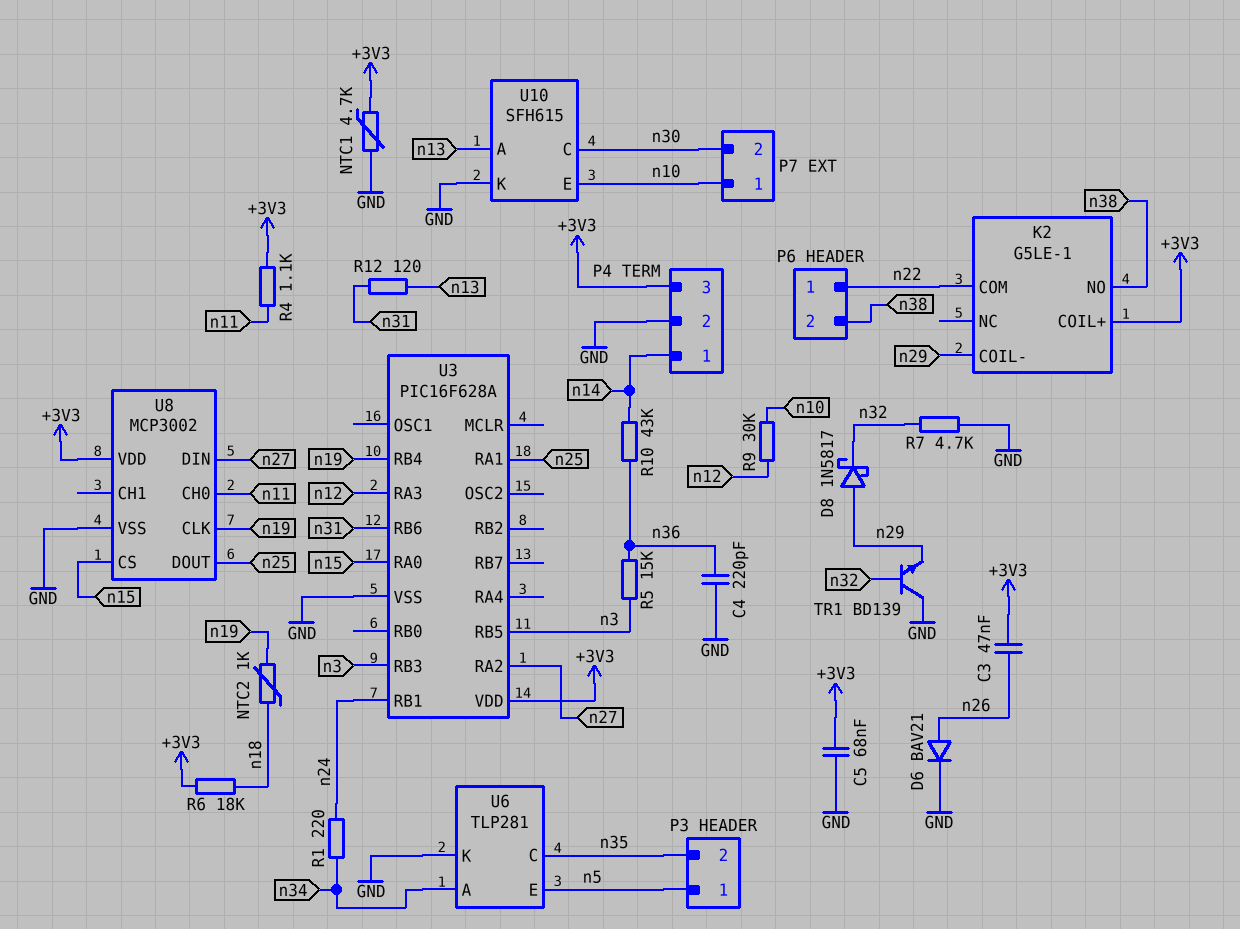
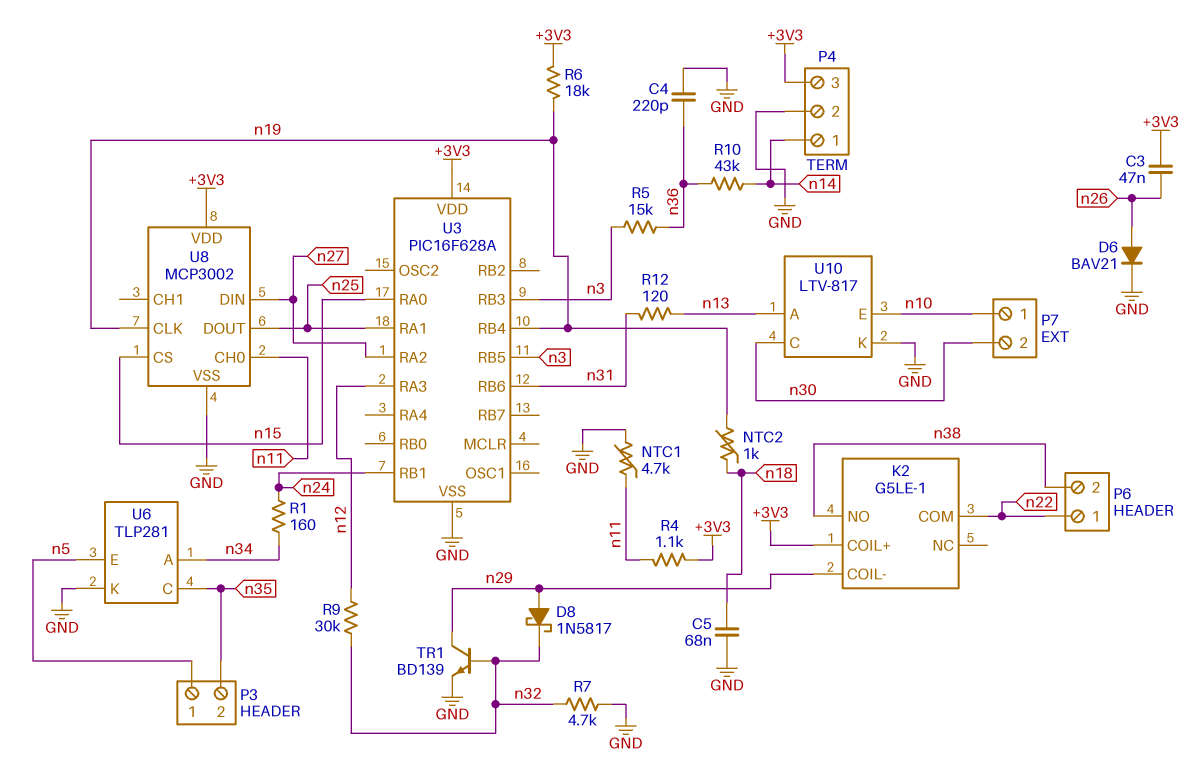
C5: 68nF (+3V3, GND) -> 68nF (GND, n18)
NTC1: 4.7k (+3V3, GND) -> 4.7k (GND, n11)
R1: 220 (n24, n34) -> 160 (n24, n34)
R6: 18k (+3V3, n18) -> 18k (+3V3, n19)
R9: 30k (n10, n12) -> 30k (n12, n32)
TR1: NPN BD139 (B n32, C GND, E n29) -> NPN BD139 (B n32, C n29, E GND)
U10: SFH615 -> LTV-817

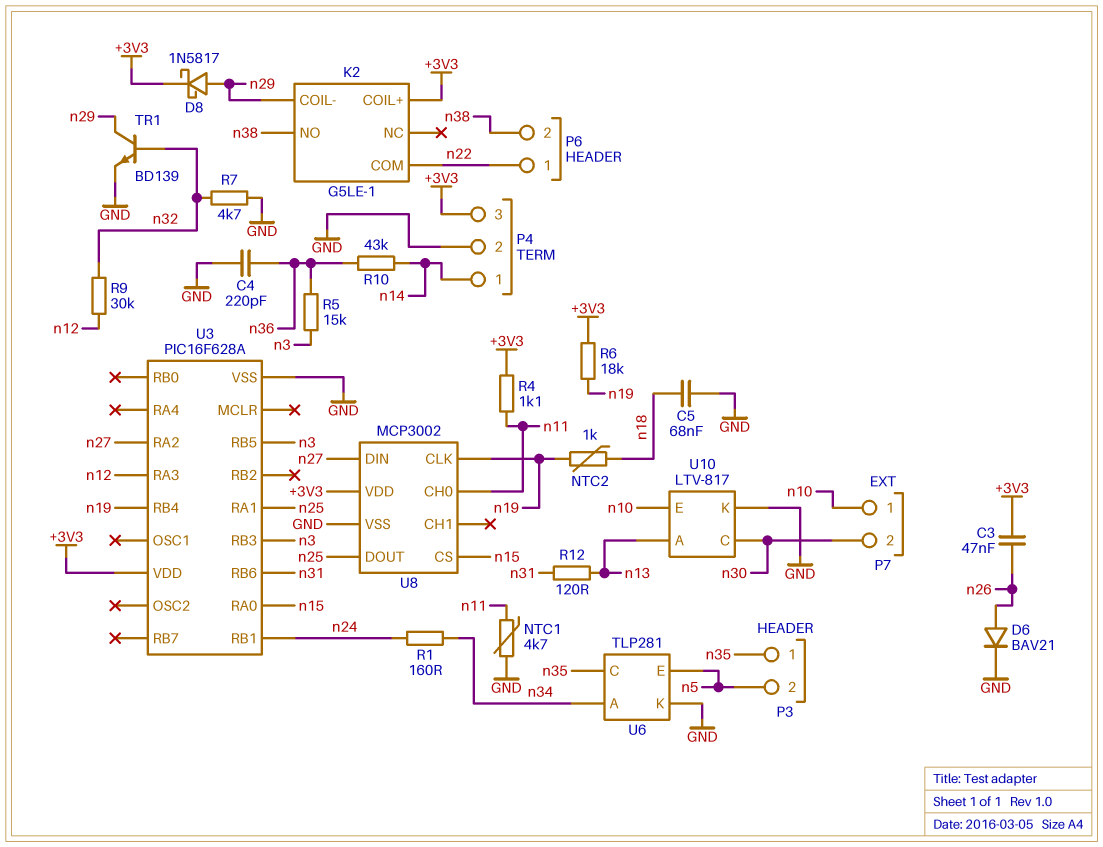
D8: schottky 1N5817 (A n29, K n32) -> schottky 1N5817 (A n29, K +3V3)
P3 pin 1: n5 -> n35
P3 pin 2: n35 -> n5

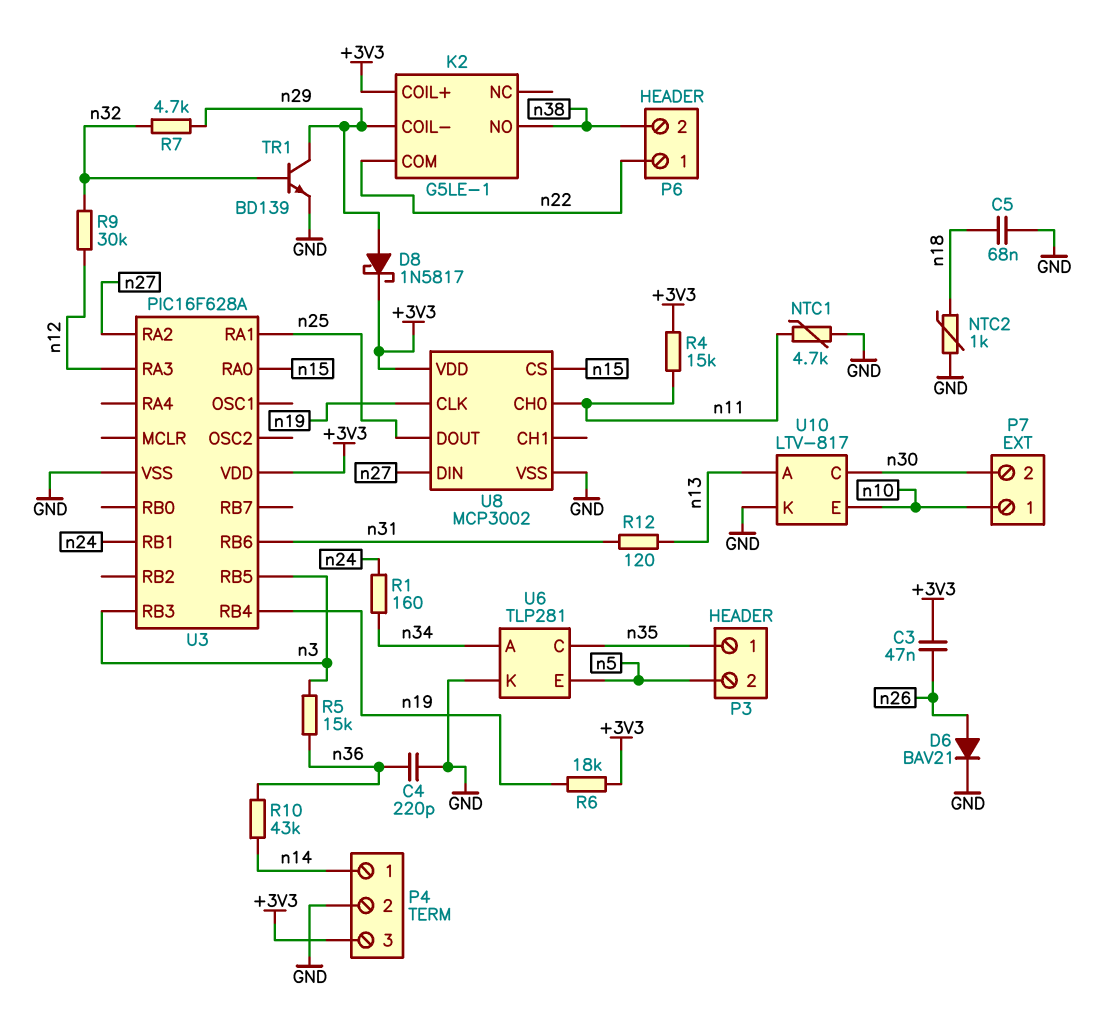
NTC2: 1k (n18, n19) -> 1k (GND, n18)
R4: 1.1k (+3V3, n11) -> 15k (+3V3, n11)
R7: 4.7k (GND, n32) -> 4.7k (n29, n32)

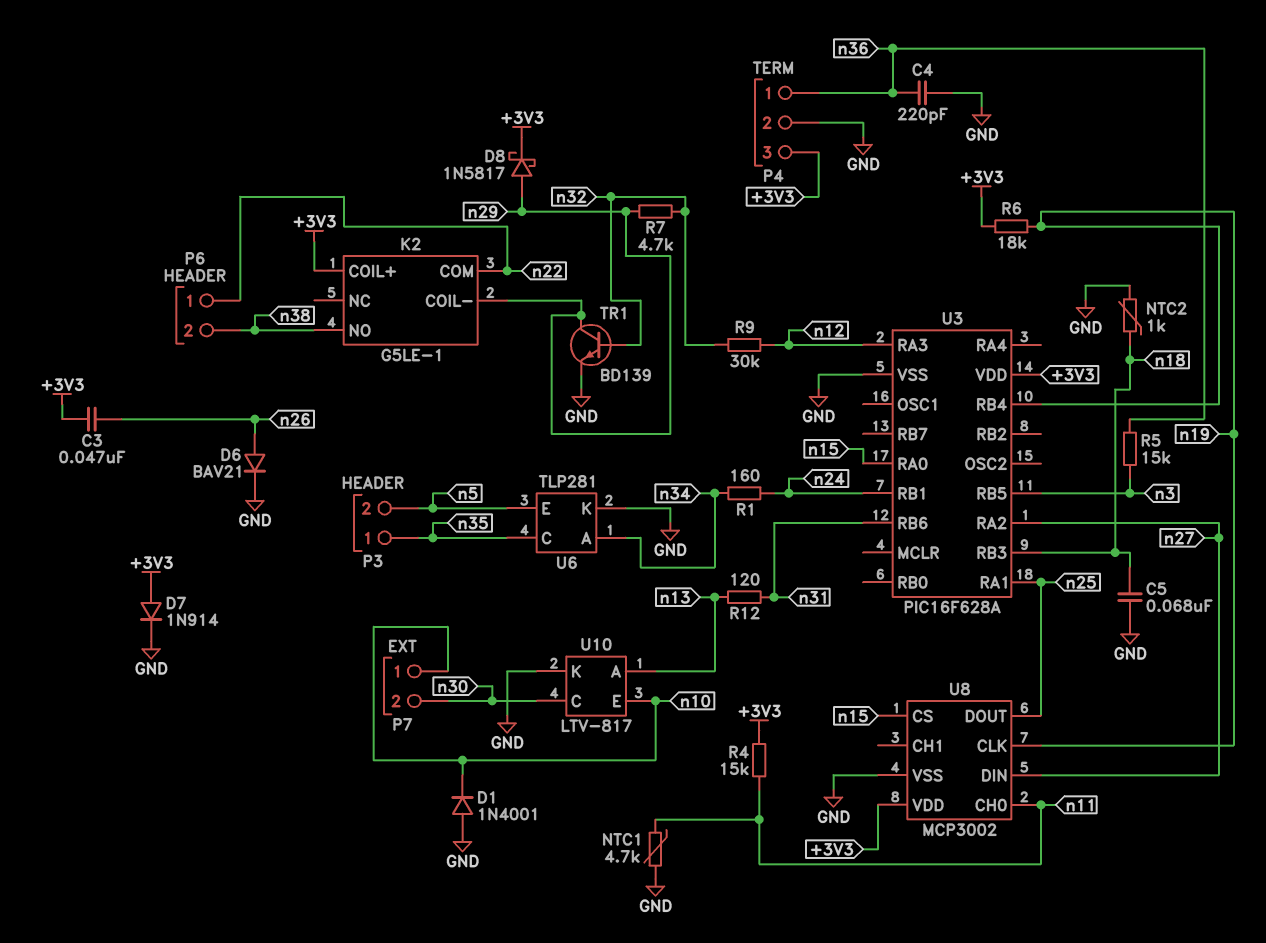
D1: none -> diode 1N4001 (A GND, K n10)
D7: none -> diode 1N914 (A +3V3, K GND)
P4 pin 1: n14 -> n36
R10: 43k (n14, n36) -> none
U3 pin RB3: n3 -> n18

